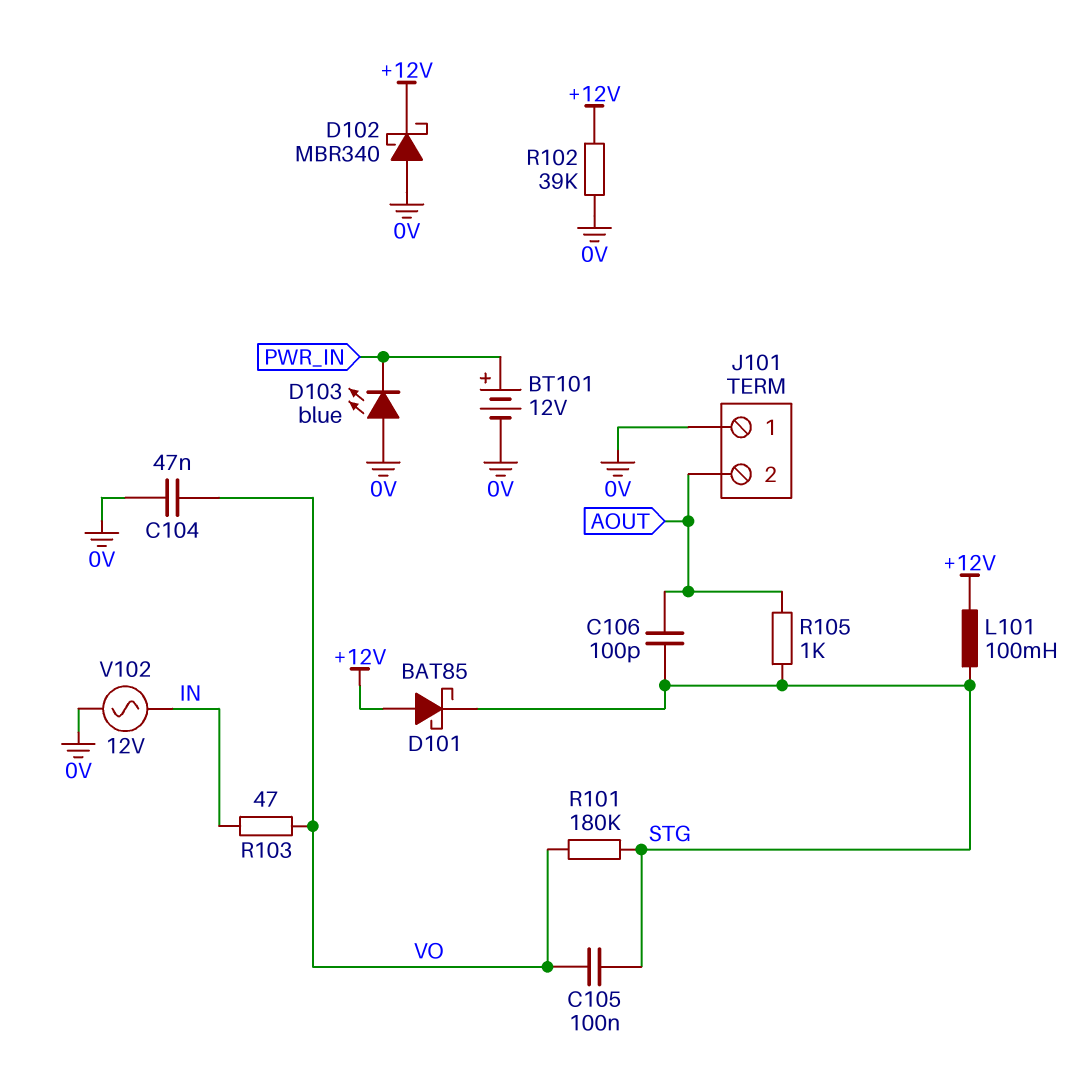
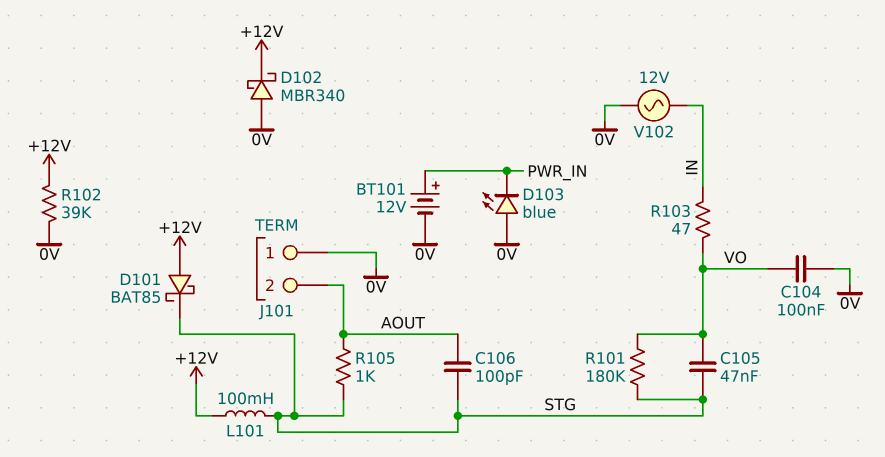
C104: 47nF (0V, VO) -> 100nF (0V, VO)
C105: 100nF (STG, VO) -> 47nF (STG, VO)

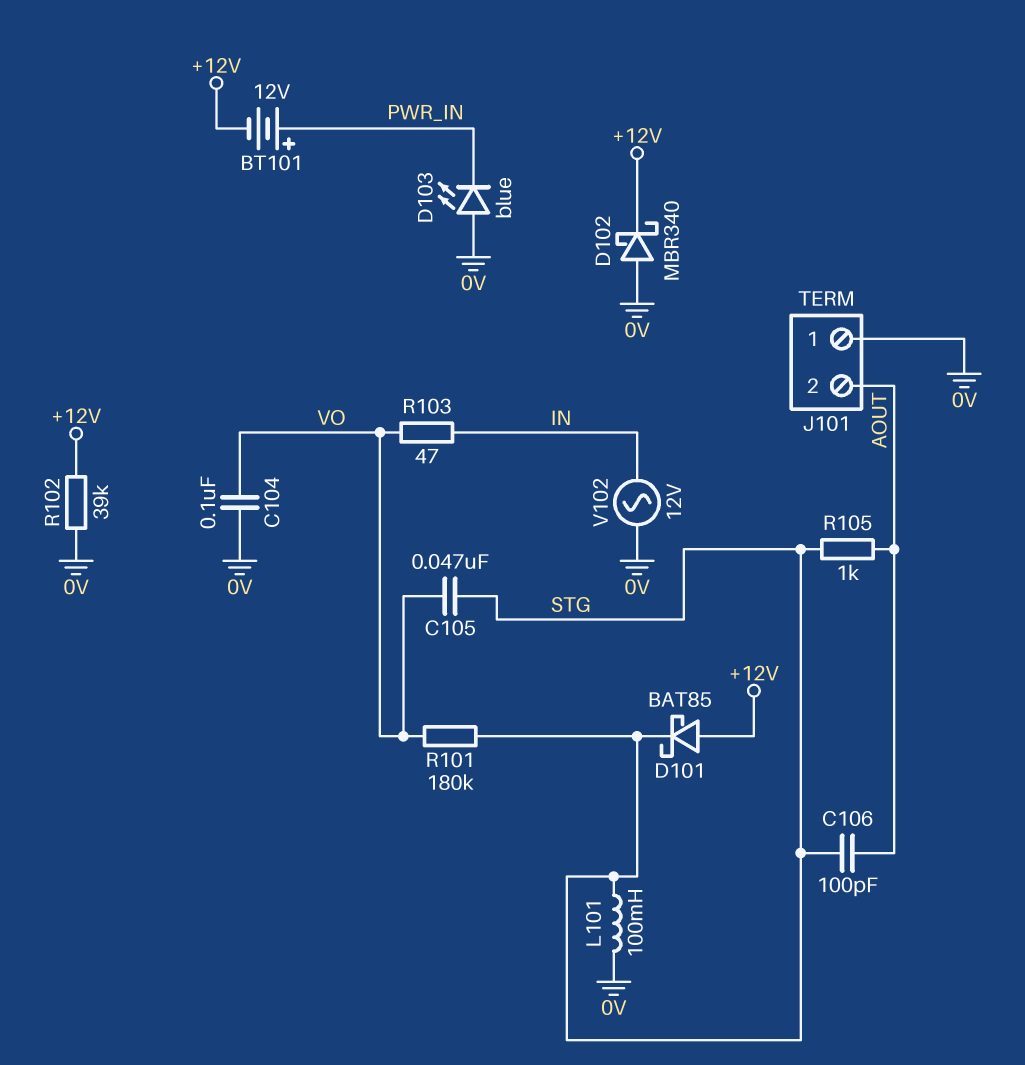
BT101: 12V (plus PWR_IN, minus 0V) -> 12V (plus PWR_IN, minus +12V)
L101: 100mH (+12V, STG) -> 100mH (0V, STG)

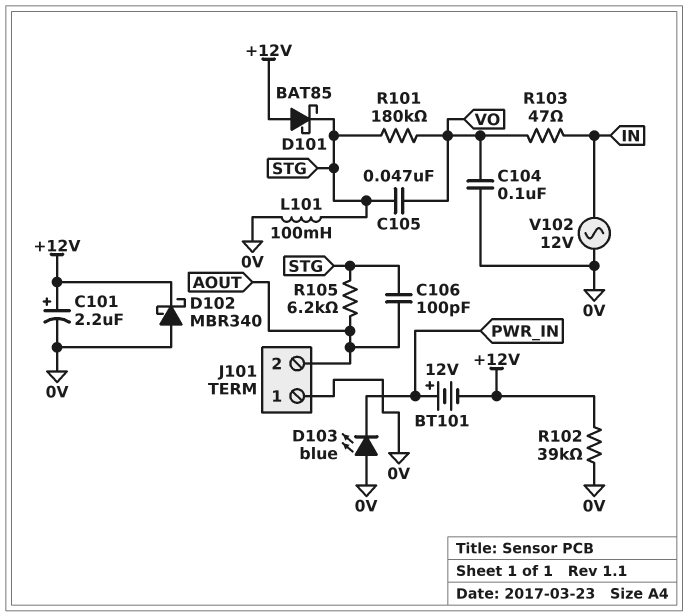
C101: none -> 2.2uF (plus +12V, minus 0V)
R105: 1k (AOUT, STG) -> 6.2k (AOUT, STG)

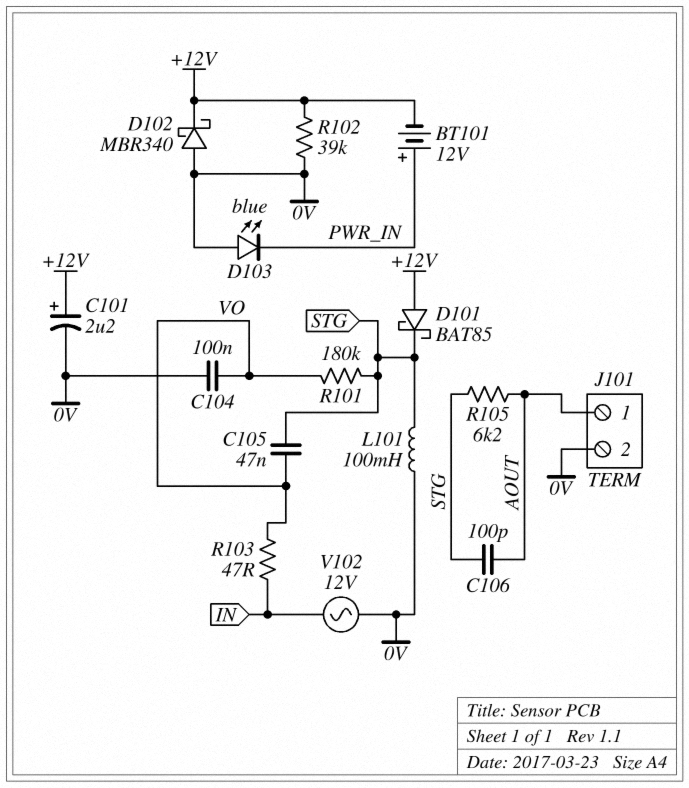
J101 pin 1: 0V -> AOUT
J101 pin 2: AOUT -> 0V

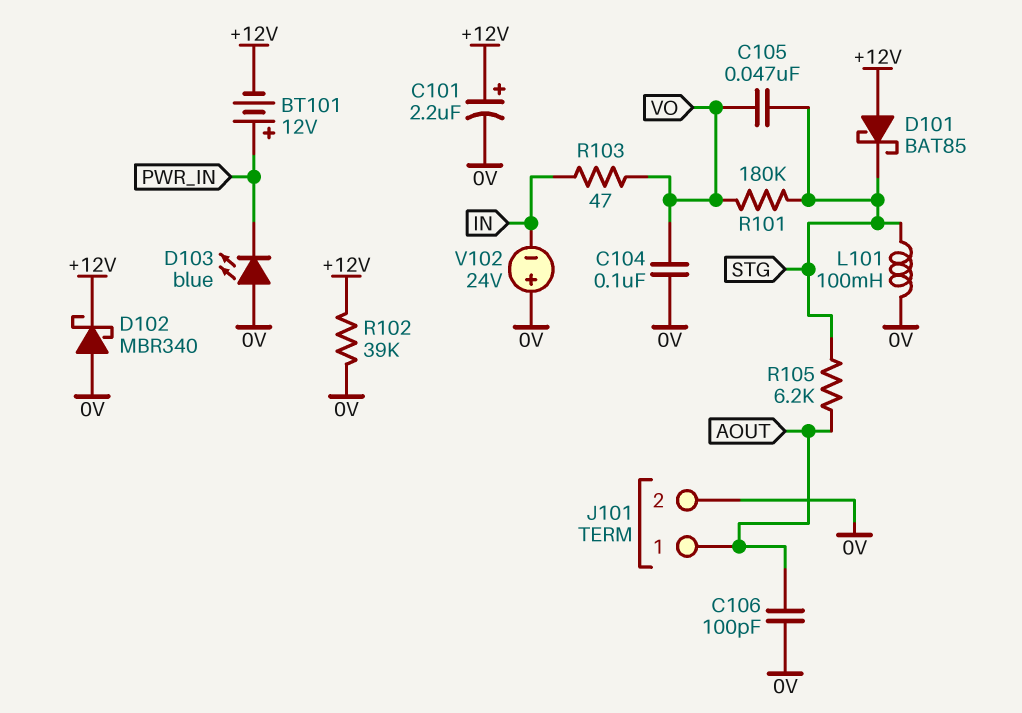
C106: 100pF (AOUT, STG) -> 100pF (0V, AOUT)
V102: AC 12V (0V, IN) -> 24V (plus 0V, minus IN)

